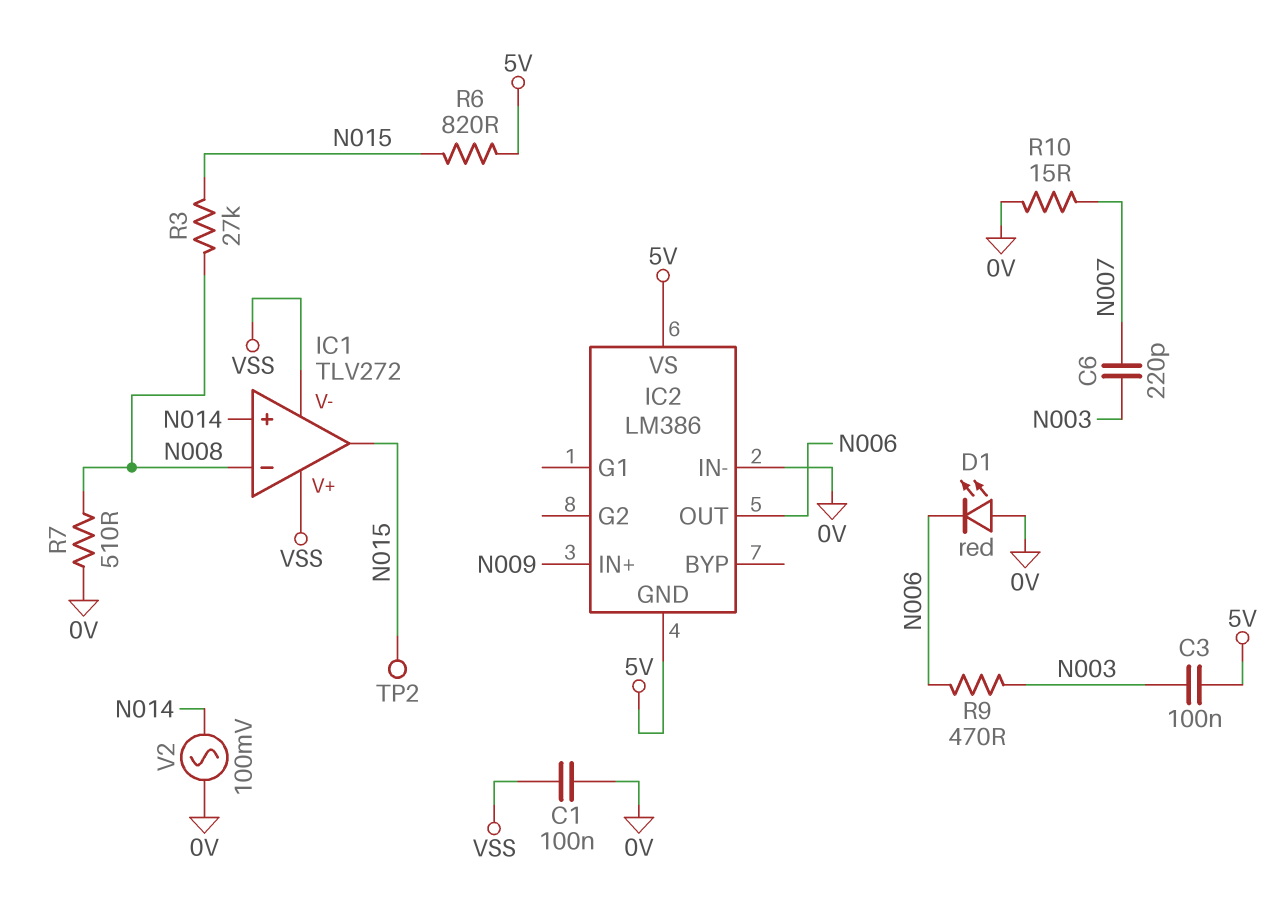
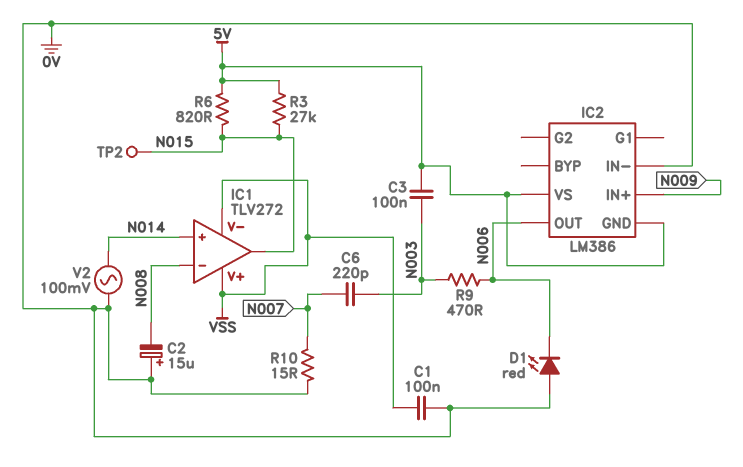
C2: none -> 15uF (plus 0V, minus N008)
R3: 27k (N008, N015) -> 27k (5V, N015)
R7: 510 (0V, N008) -> none

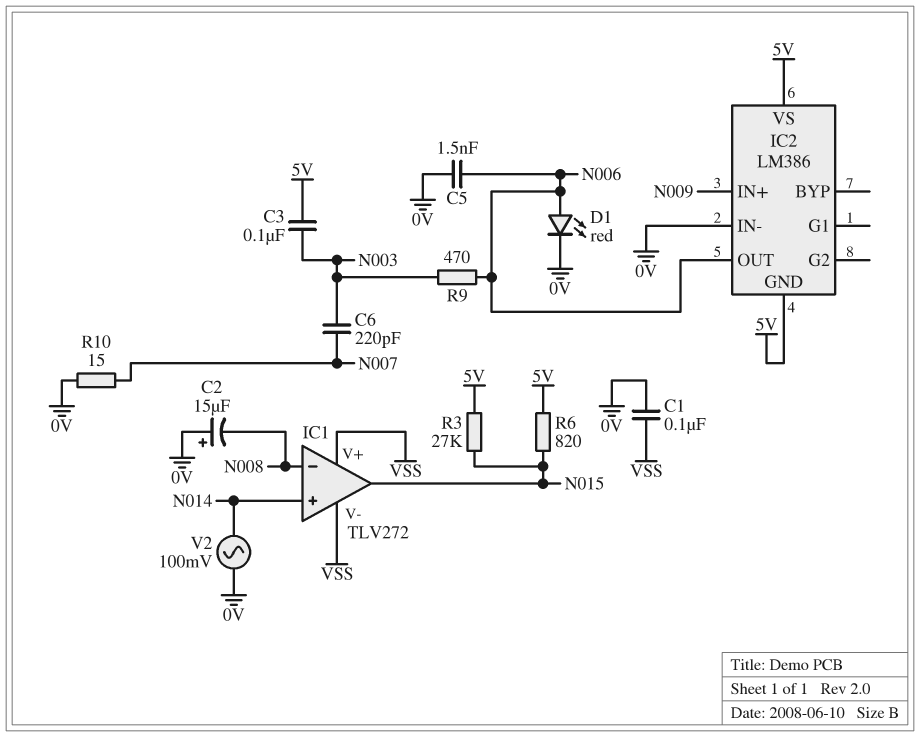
C5: none -> 1.5nF (0V, N006)
D1: LED red (A 0V, K N006) -> LED red (A N006, K 0V)
TP2: test point (N015) -> none

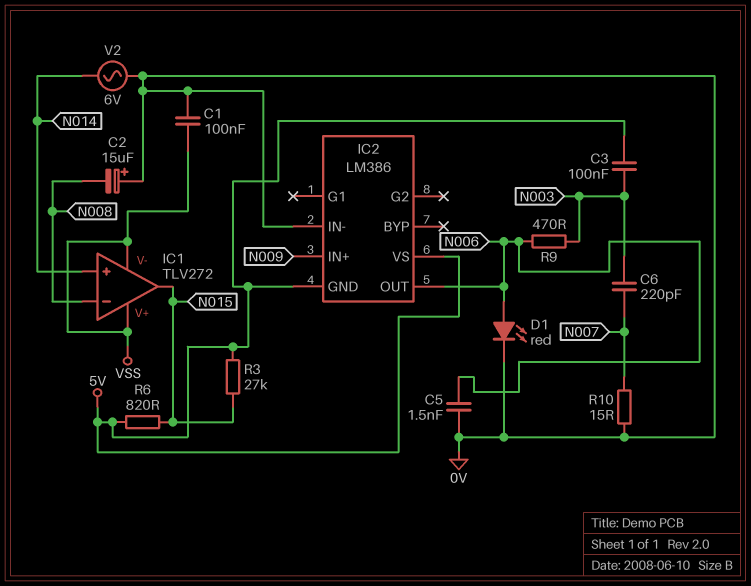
V2: AC 100mV (0V, N014) -> AC 6V (0V, N014)

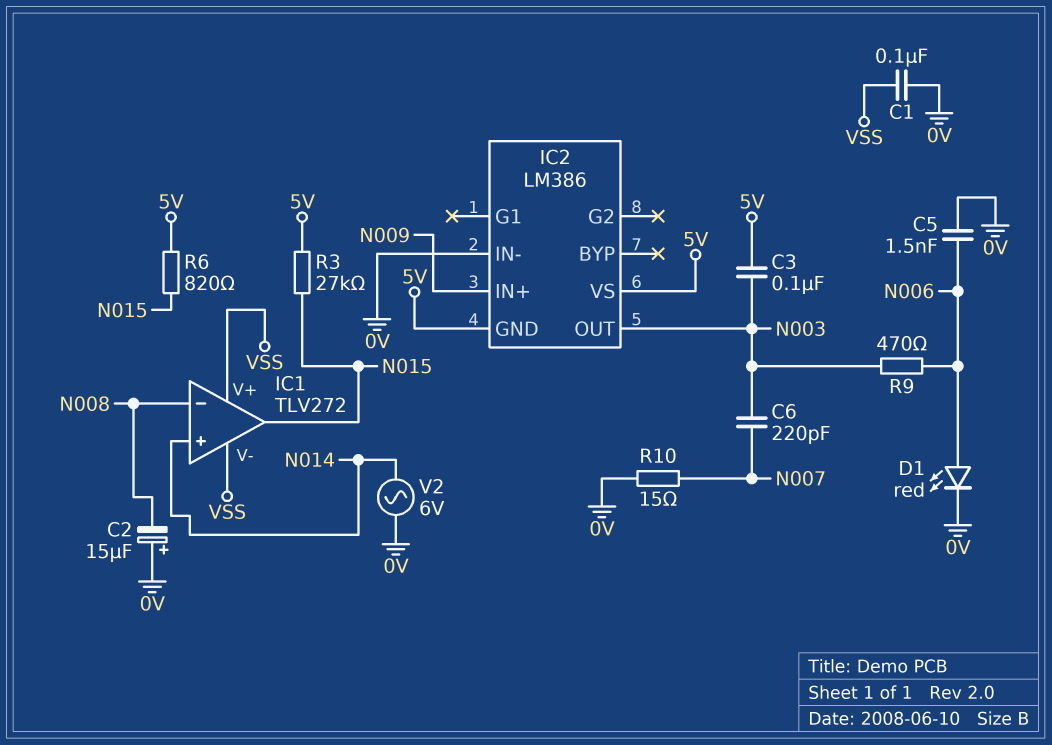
IC2 pin OUT: N006 -> N003

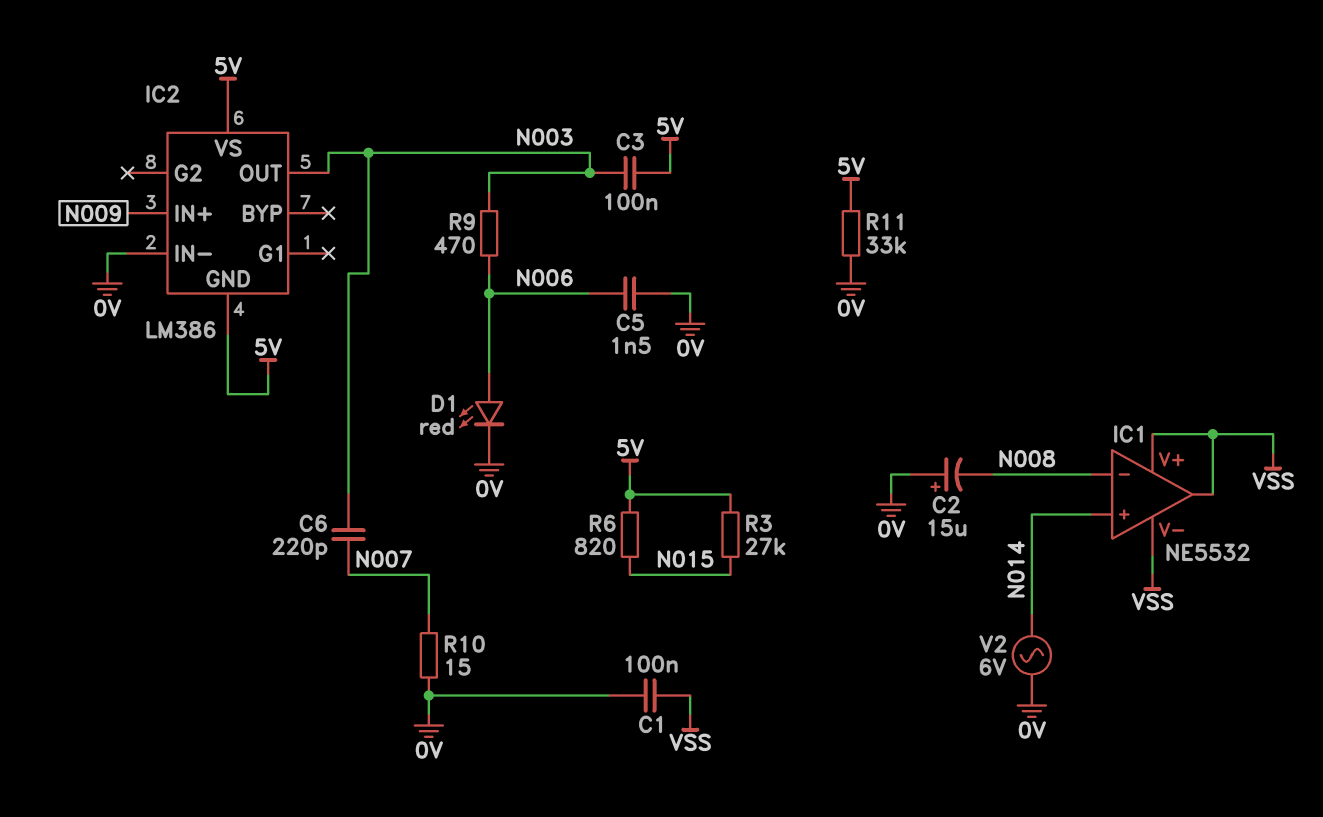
IC1: TLV272 -> NE5532
IC1 pin out: N015 -> VSS
R11: none -> 33k (0V, 5V)

